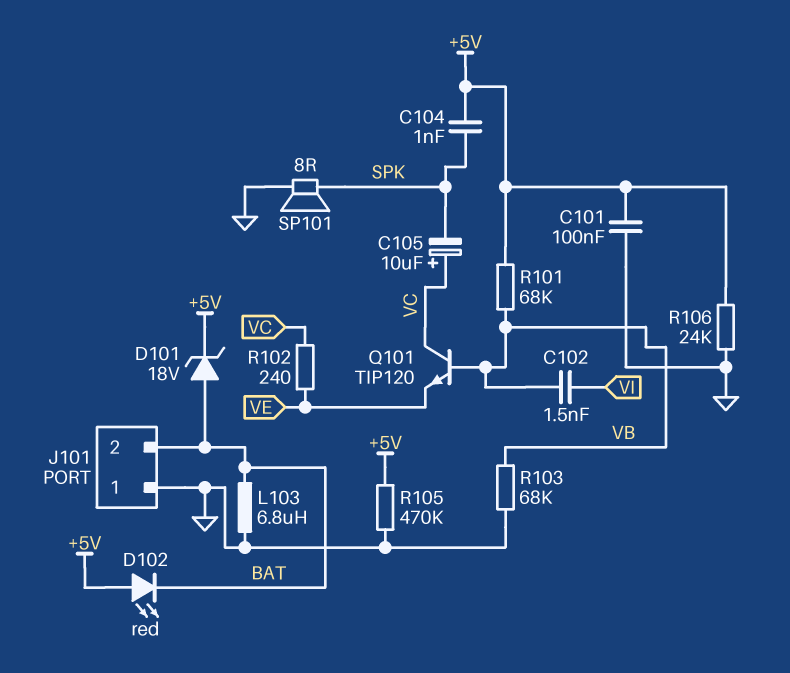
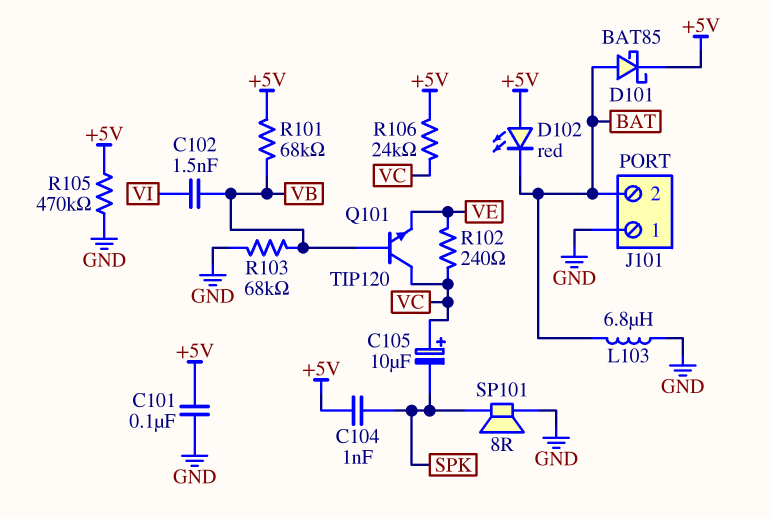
D101: zener 18V (A BAT, K +5V) -> schottky BAT85 (A BAT, K +5V)
R106: 24k (+5V, GND) -> 24k (+5V, VC)

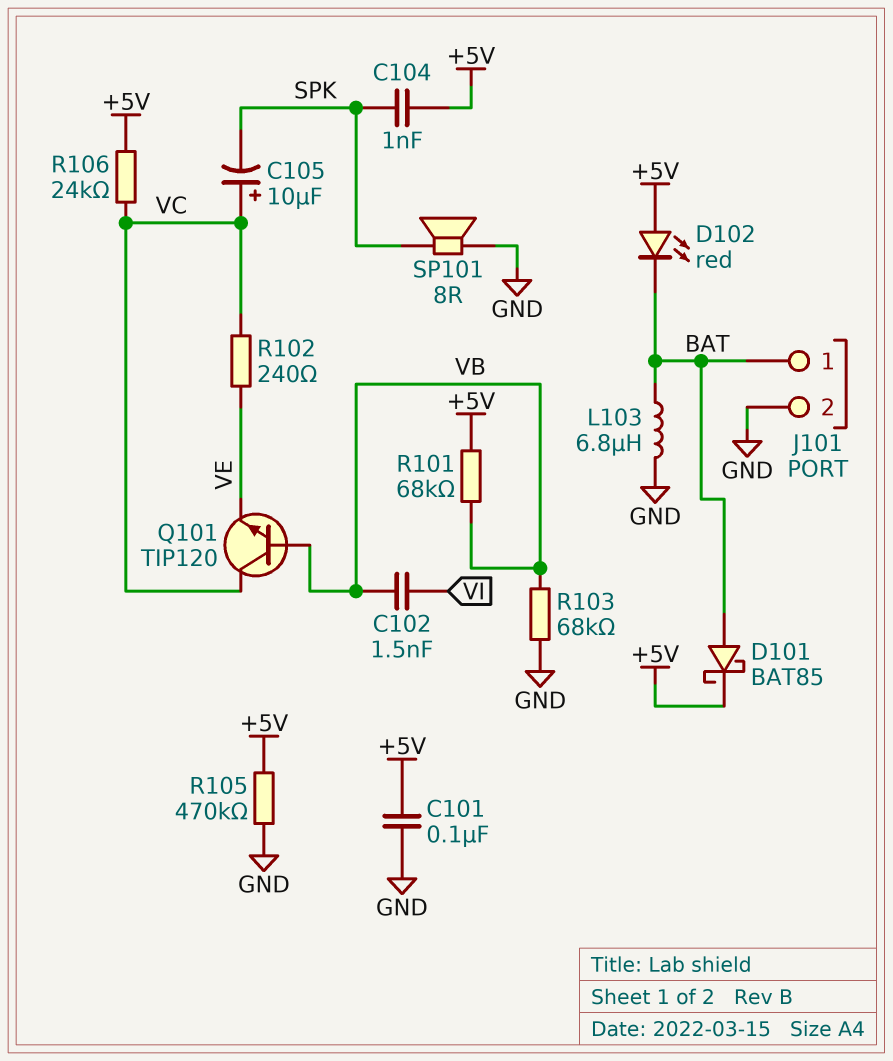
J101 pin 1: GND -> BAT
J101 pin 2: BAT -> GND

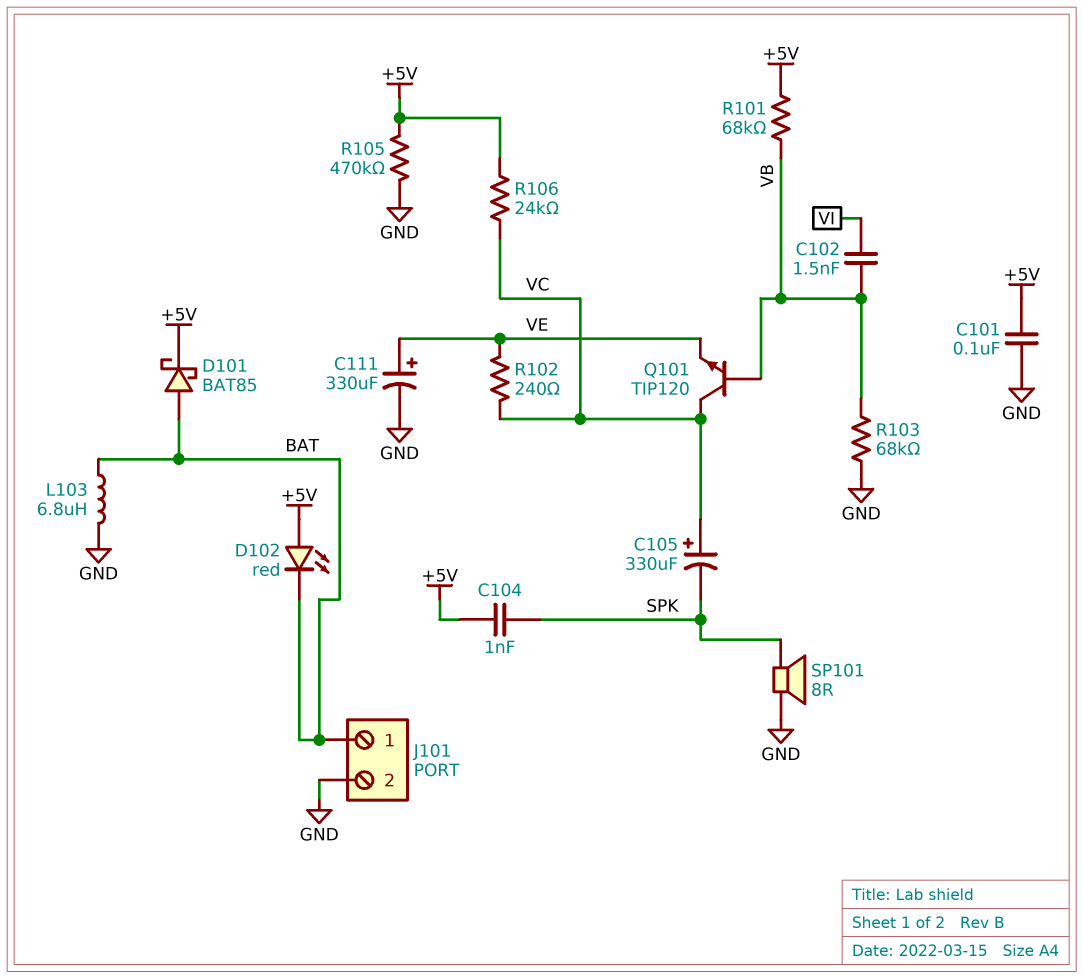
C105: 10uF (plus VC, minus SPK) -> 330uF (plus VC, minus SPK)
C111: none -> 330uF (plus VE, minus GND)

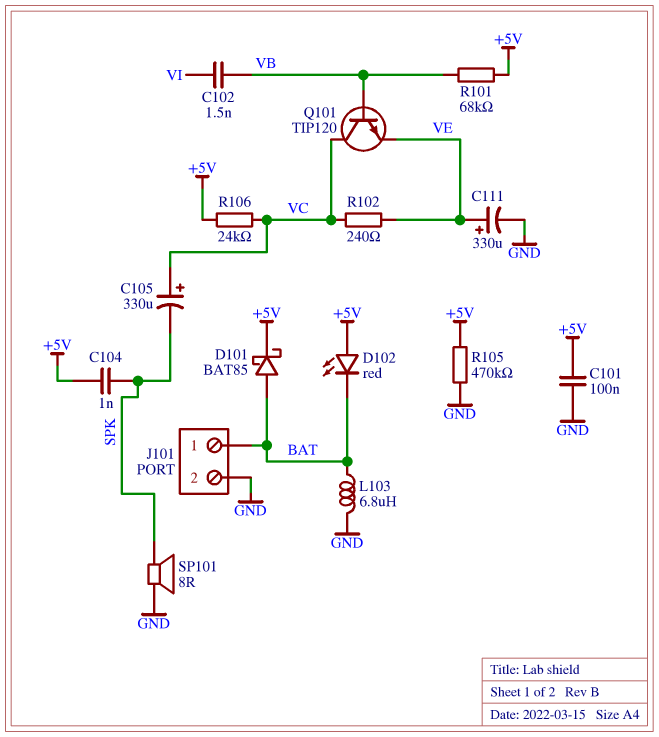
R103: 68k (GND, VB) -> none

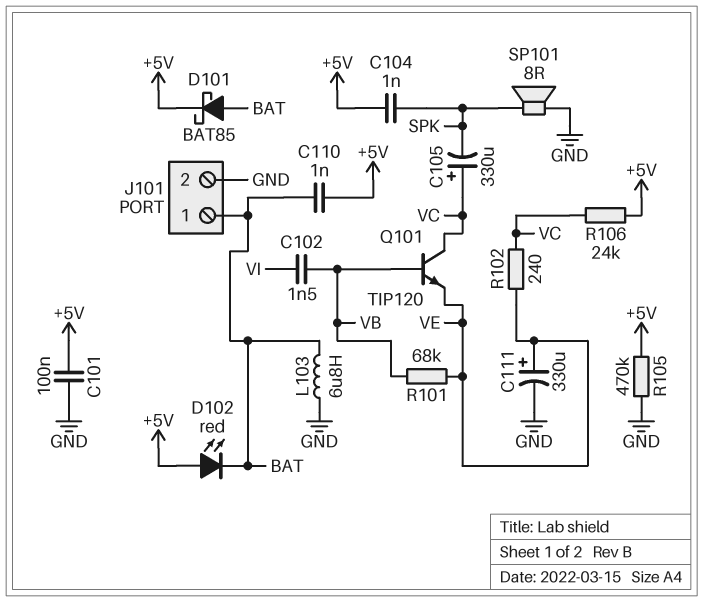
C110: none -> 1nF (+5V, BAT)
R101: 68k (+5V, VB) -> 68k (VB, VE)

